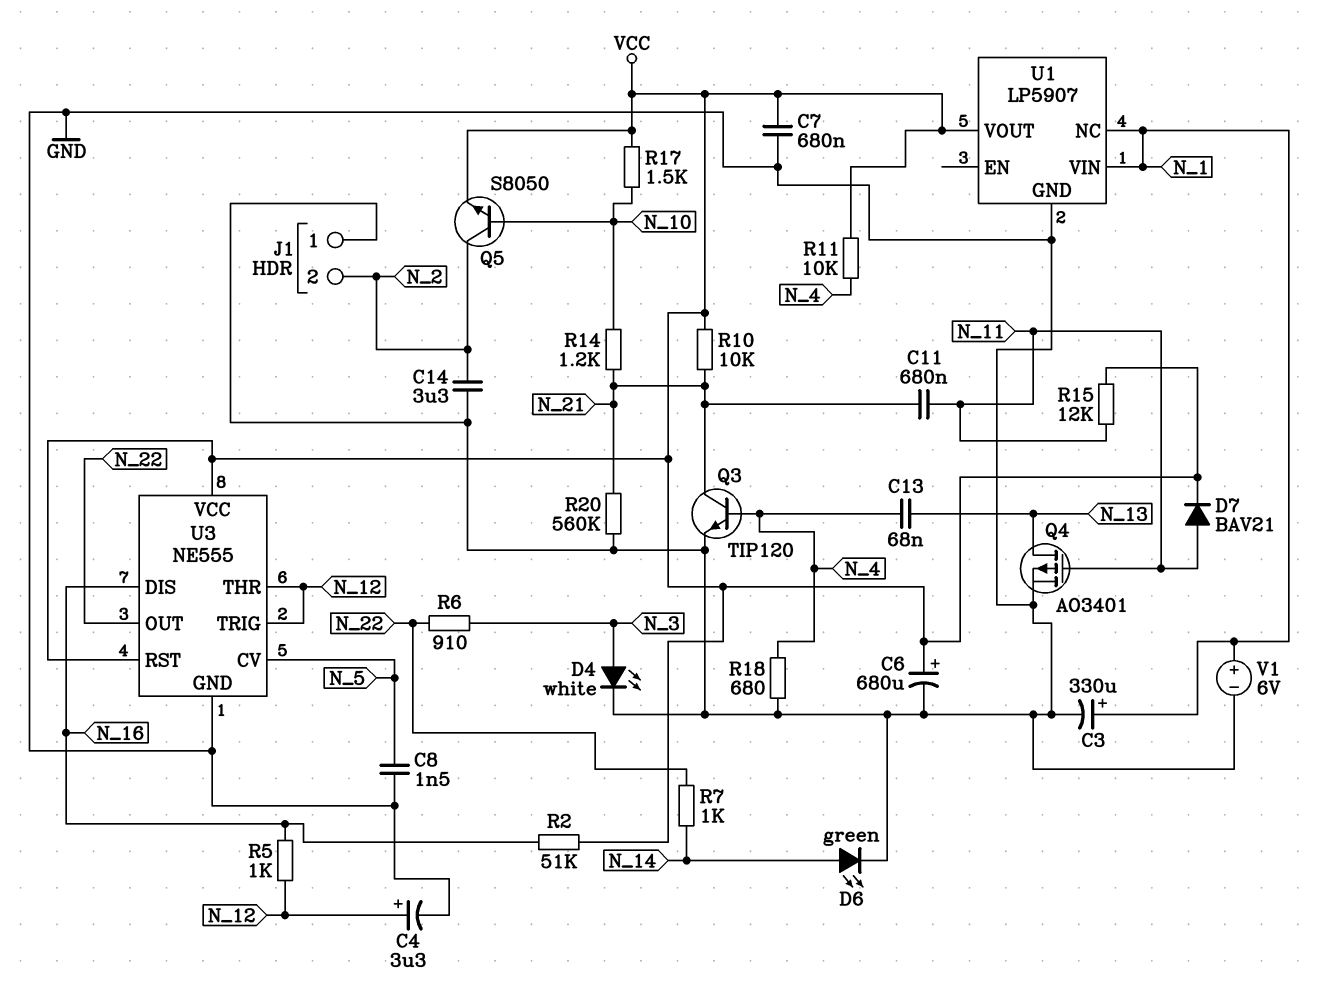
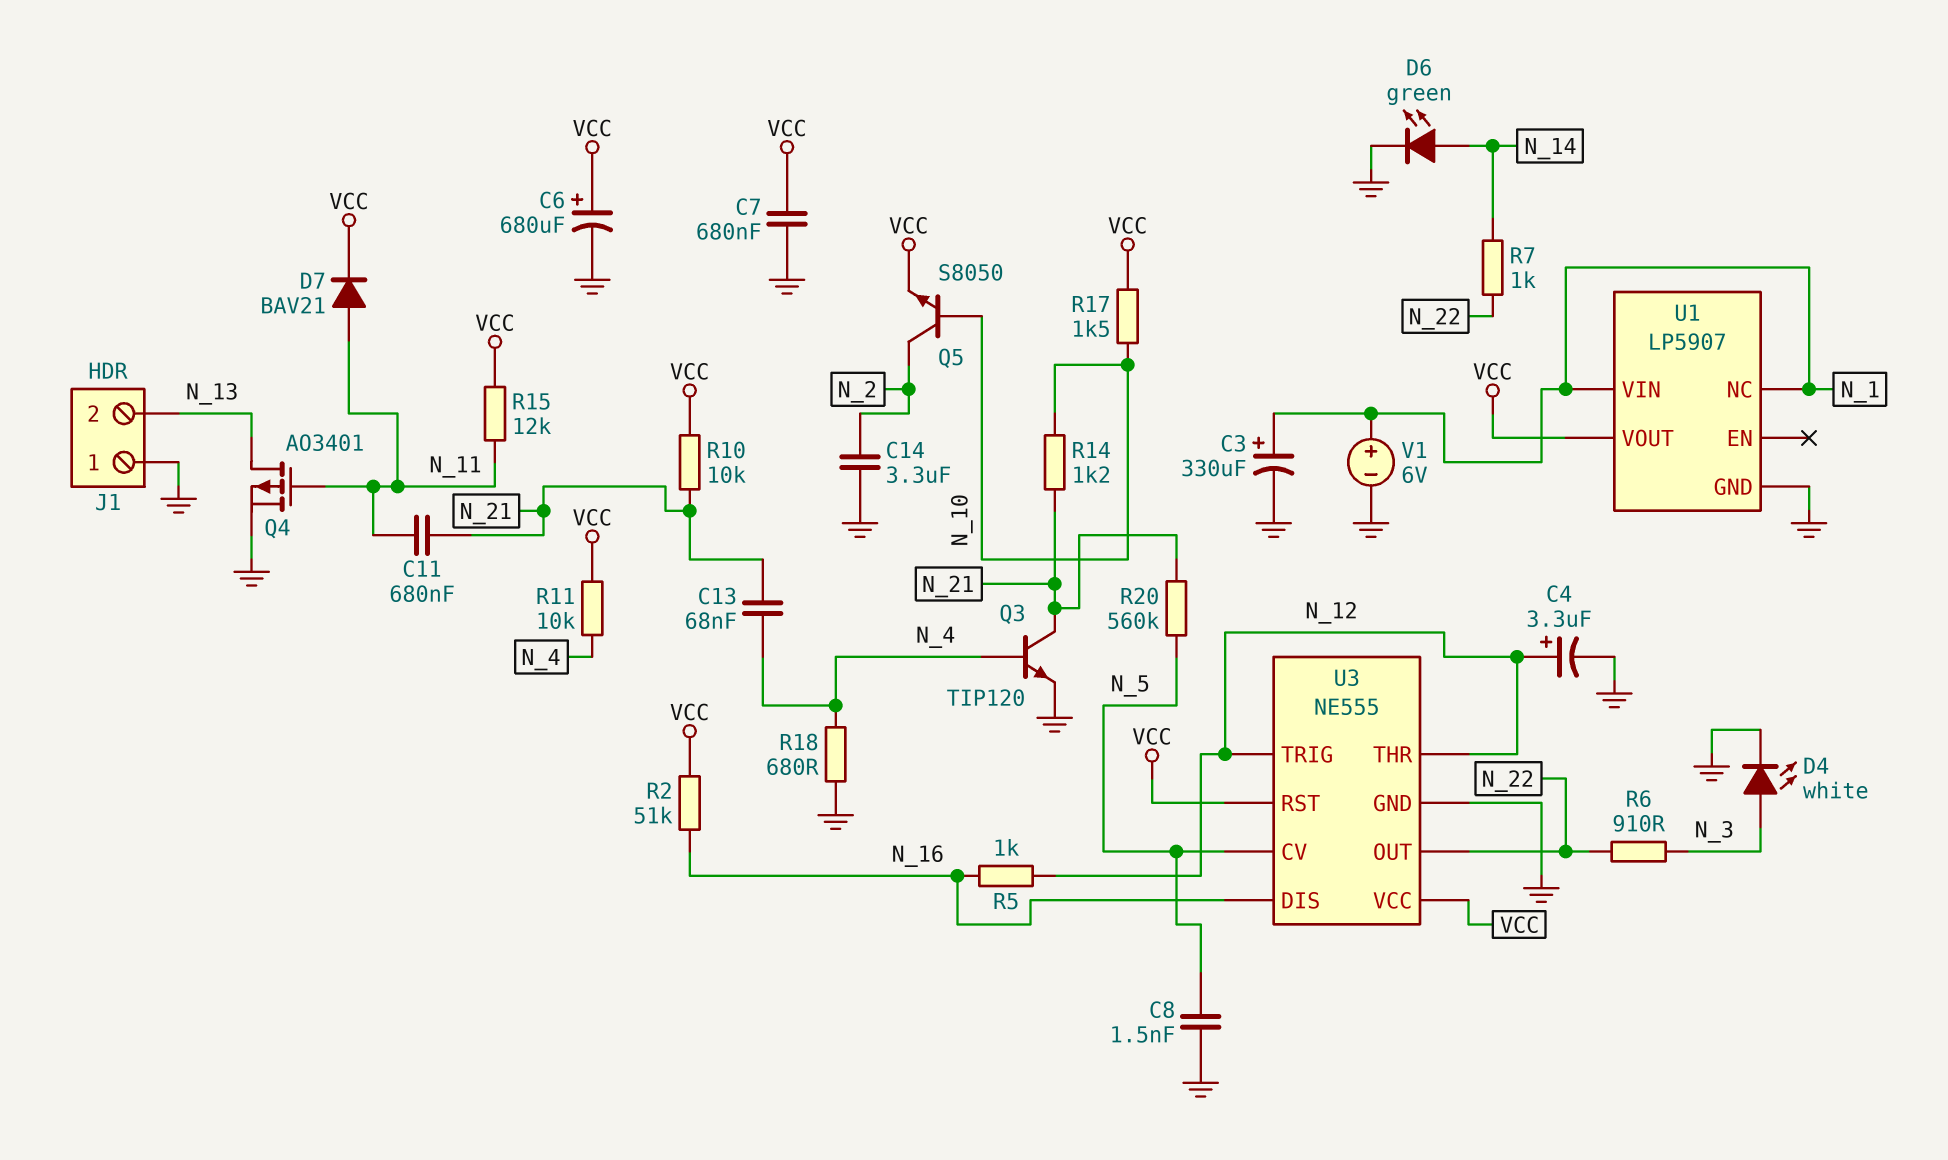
C13: 68nF (N_4, N_13) -> 68nF (N_4, N_21)
J1 pin 2: N_2 -> N_13
R20: 560k (GND, N_21) -> 560k (N_5, N_21)

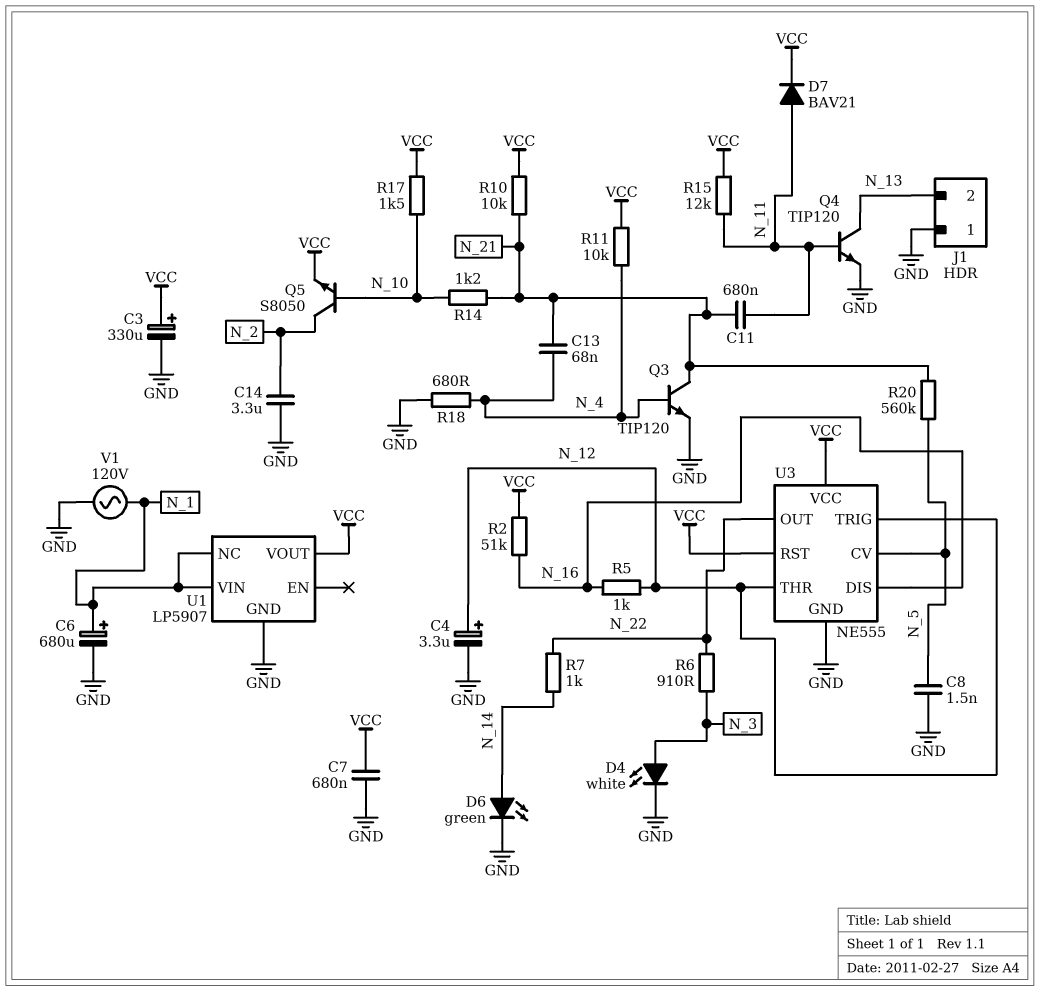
C3: 330uF (plus N_1, minus GND) -> 330uF (plus VCC, minus GND)
C6: 680uF (plus VCC, minus GND) -> 680uF (plus N_1, minus GND)
Q4: PMOS AO3401 (G N_11, D N_13, S GND) -> NPN TIP120 (B N_11, C N_13, E GND)
V1: 6V (plus N_1, minus GND) -> AC 120V (GND, N_1)

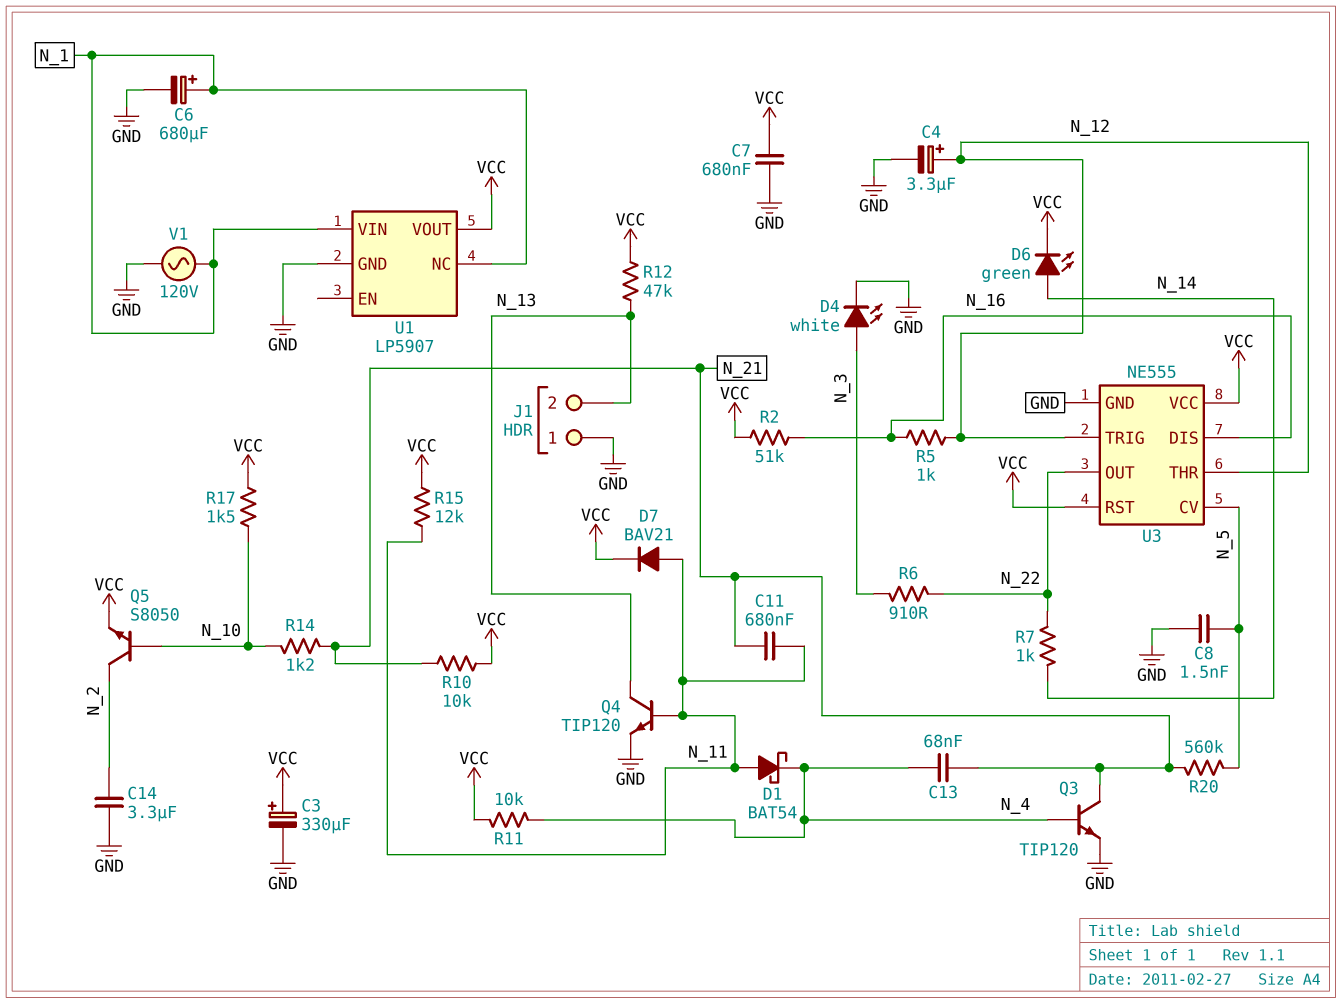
D1: none -> schottky BAT54 (A N_11, K N_4)
D6: LED green (A N_14, K GND) -> LED green (A N_14, K VCC)
R12: none -> 47k (N_13, VCC)
R18: 680 (GND, N_4) -> none

